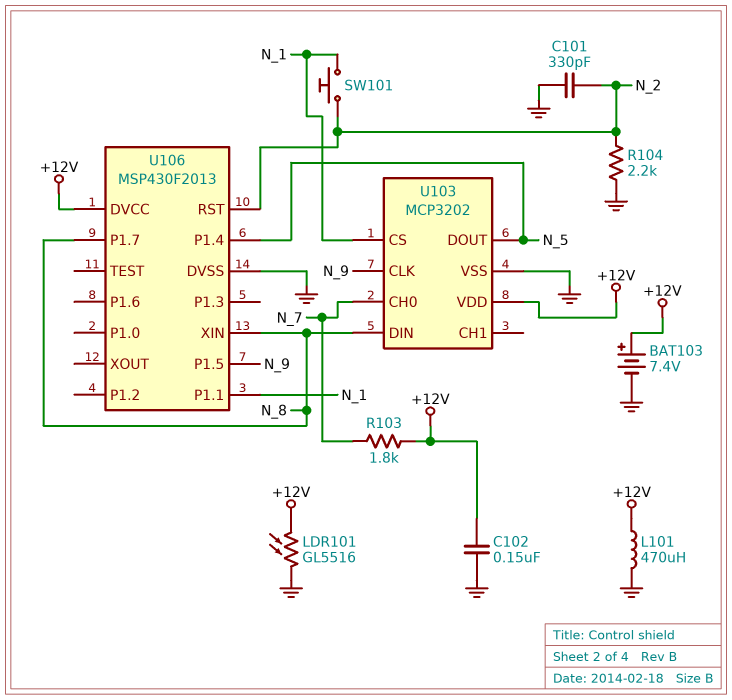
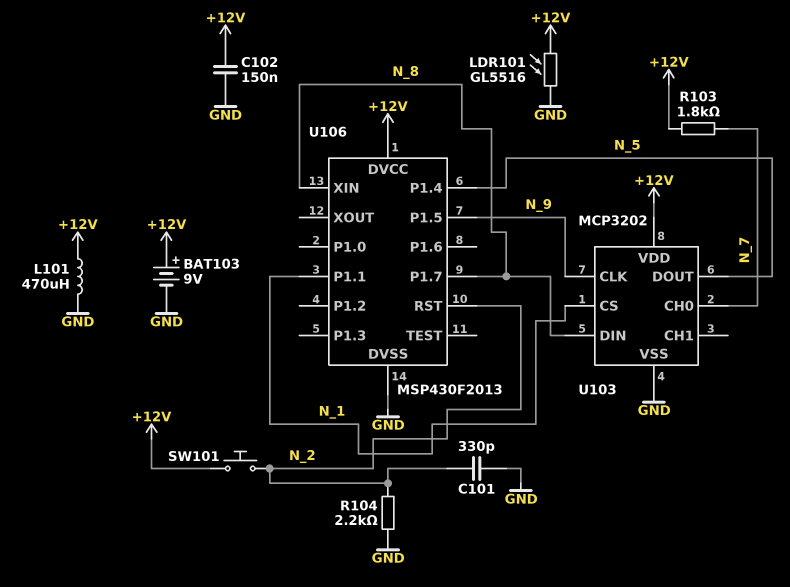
BAT103: 7.4V (plus +12V, minus GND) -> 9V (plus +12V, minus GND)
SW101: button (N_1, N_2) -> button (+12V, N_2)

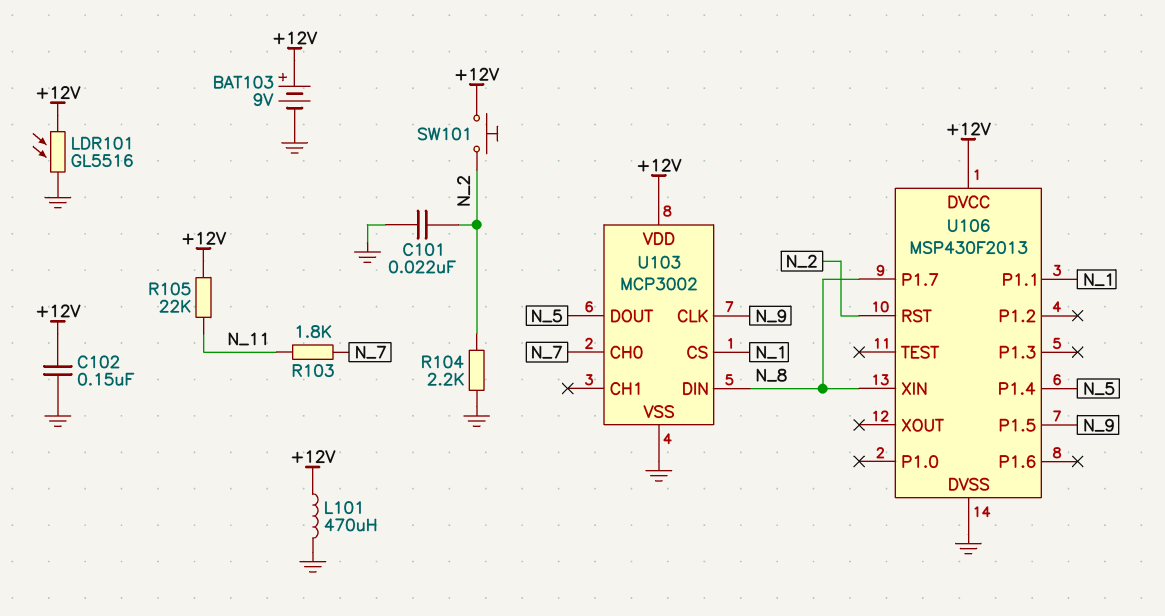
C101: 330pF (GND, N_2) -> 22nF (GND, N_2)
R103: 1.8k (+12V, N_7) -> 1.8k (N_7, N_11)
R105: none -> 22k (+12V, N_11)
U103: MCP3202 -> MCP3002

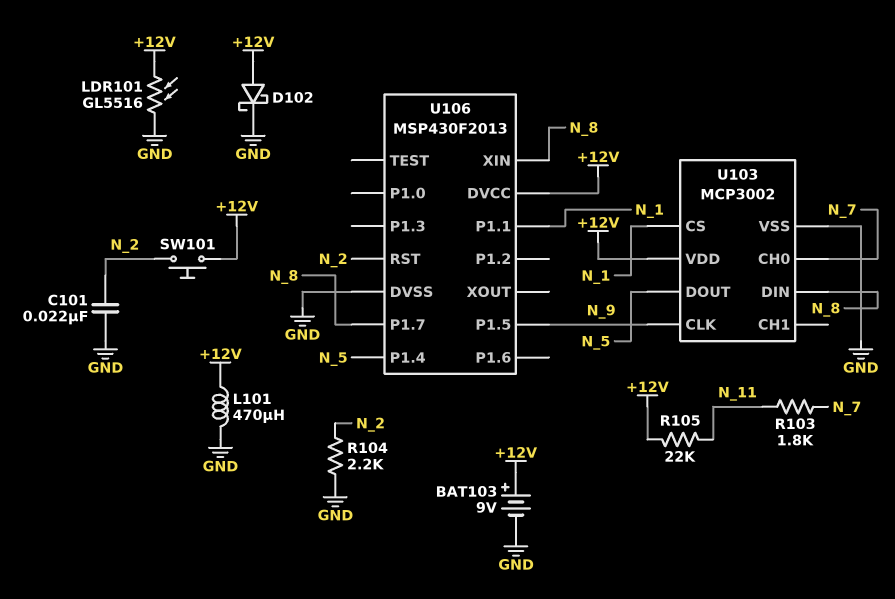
C102: 150nF (+12V, GND) -> none
D102: none -> schottky (A +12V, K GND)

